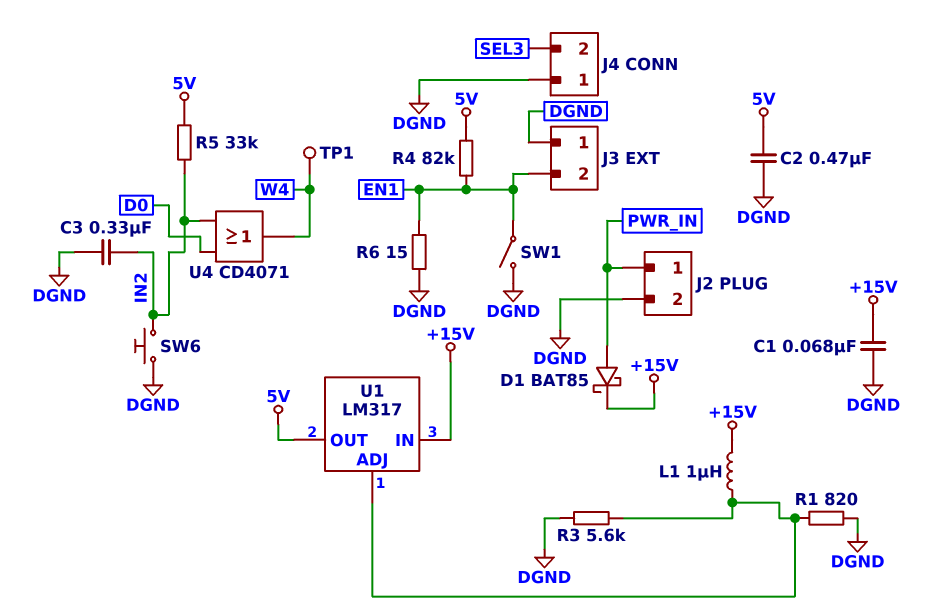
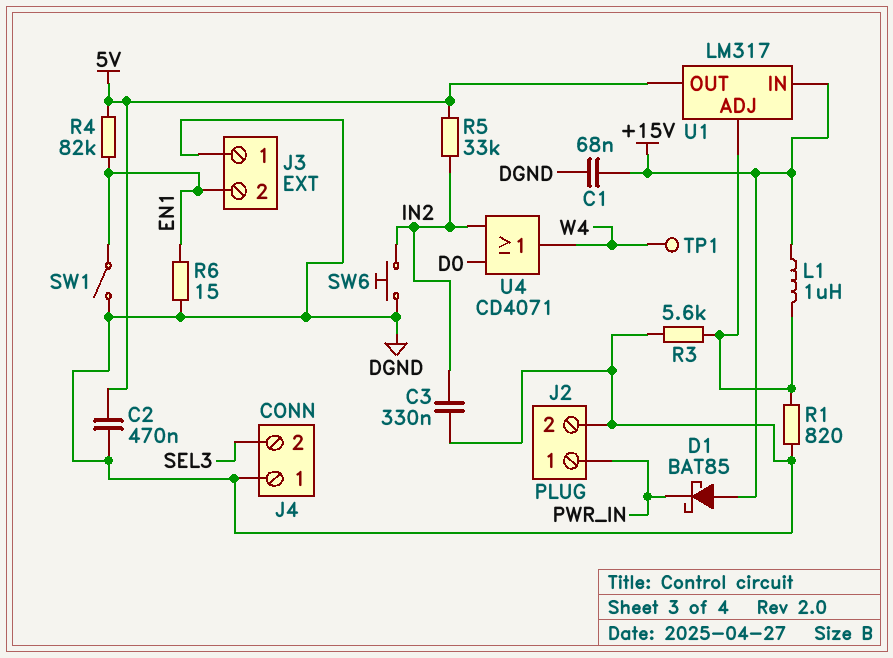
D1: schottky BAT85 (A PWR_IN, K +15V) -> schottky BAT85 (A +15V, K PWR_IN)

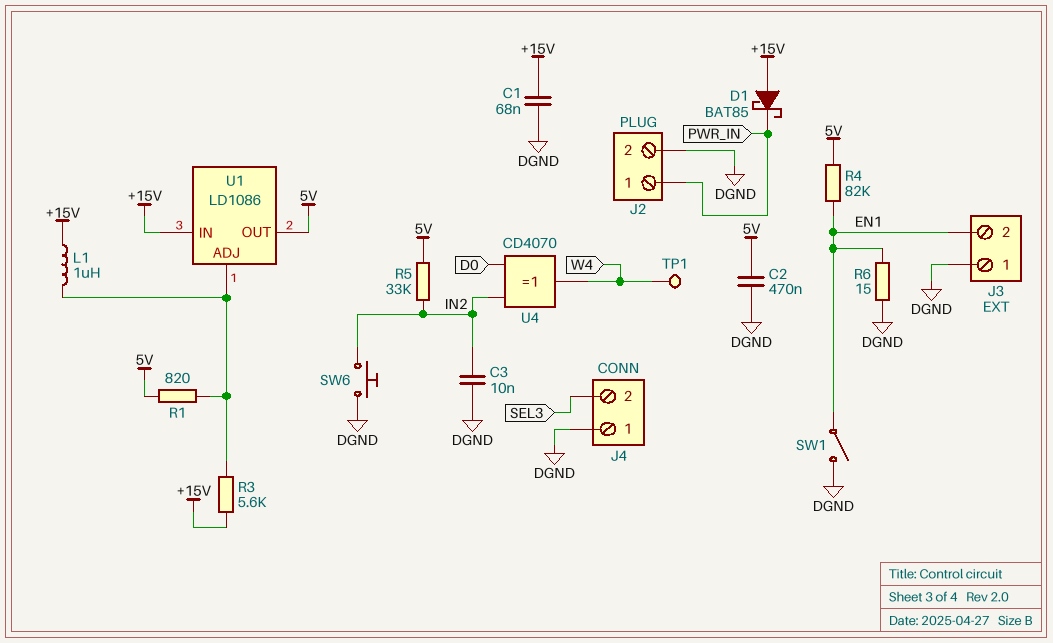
C3: 330nF (DGND, IN2) -> 10nF (DGND, IN2)
R1: 820 (DGND, U1/ADJ) -> 820 (5V, U1/ADJ)
R3: 5.6k (DGND, U1/ADJ) -> 5.6k (+15V, U1/ADJ)
U1: LM317 -> LD1086
U4: OR CD4071 (in D0, in IN2, out W4) -> XOR CD4070 (in D0, in IN2, out W4)

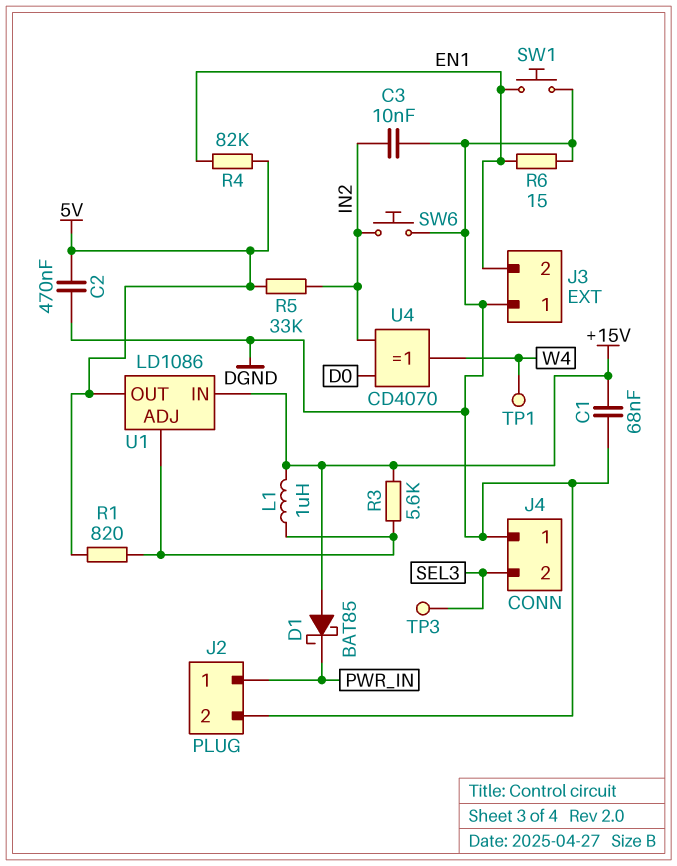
SW1: switch (DGND, EN1) -> button (DGND, EN1)
TP3: none -> test point (SEL3)

